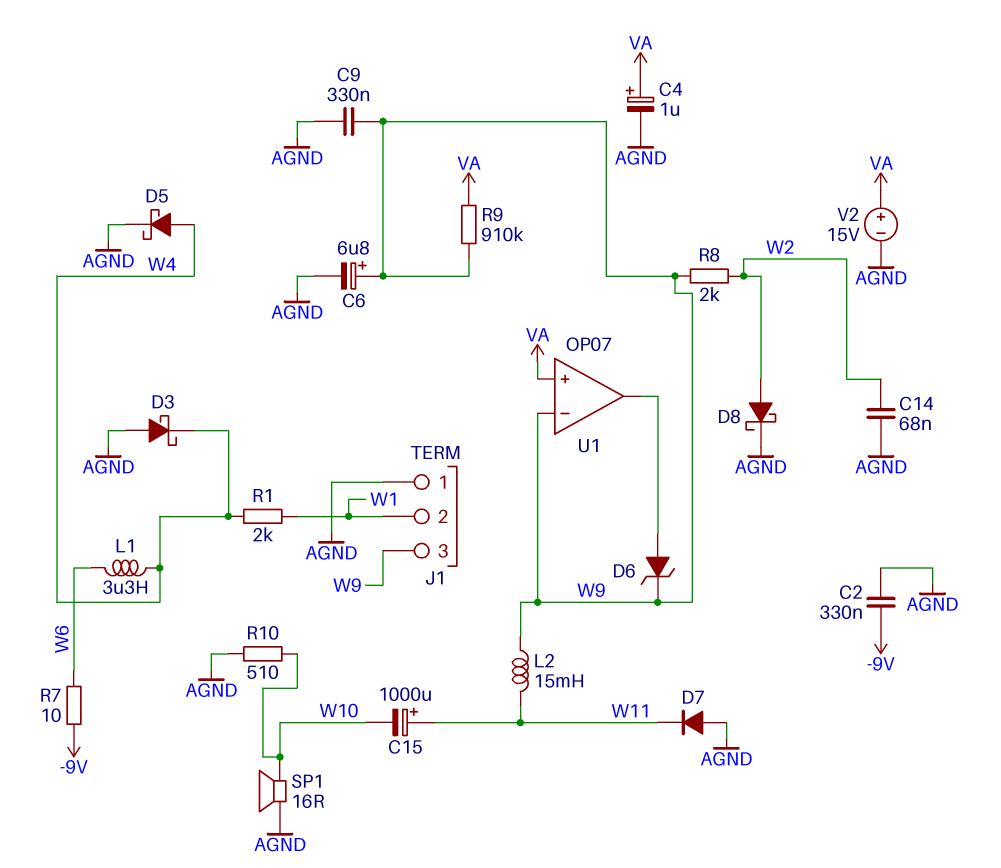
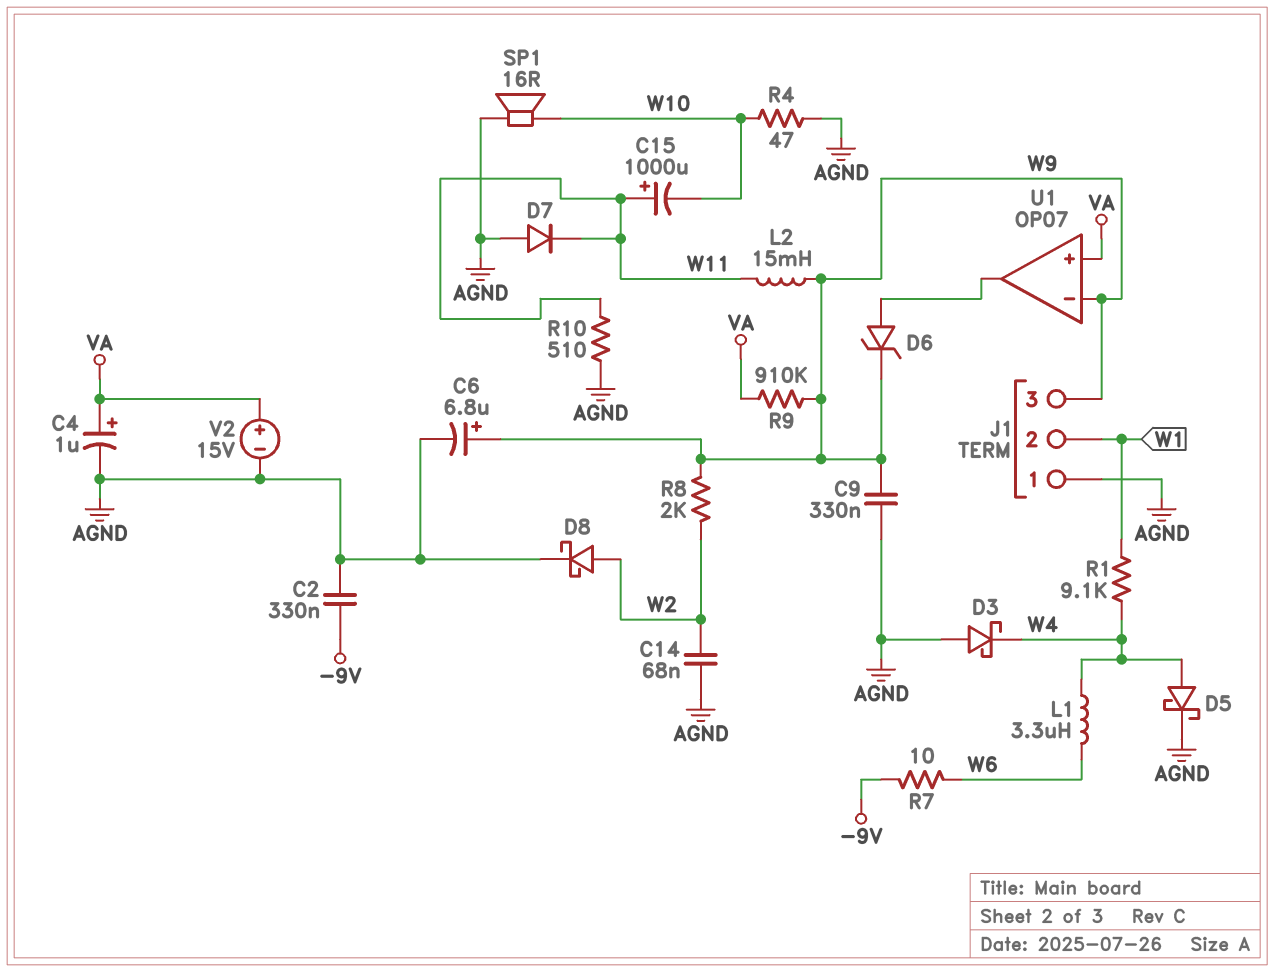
R1: 2k (W1, W4) -> 9.1k (W1, W4)
R4: none -> 47 (AGND, W10)
R10: 510 (AGND, W10) -> 510 (AGND, W11)

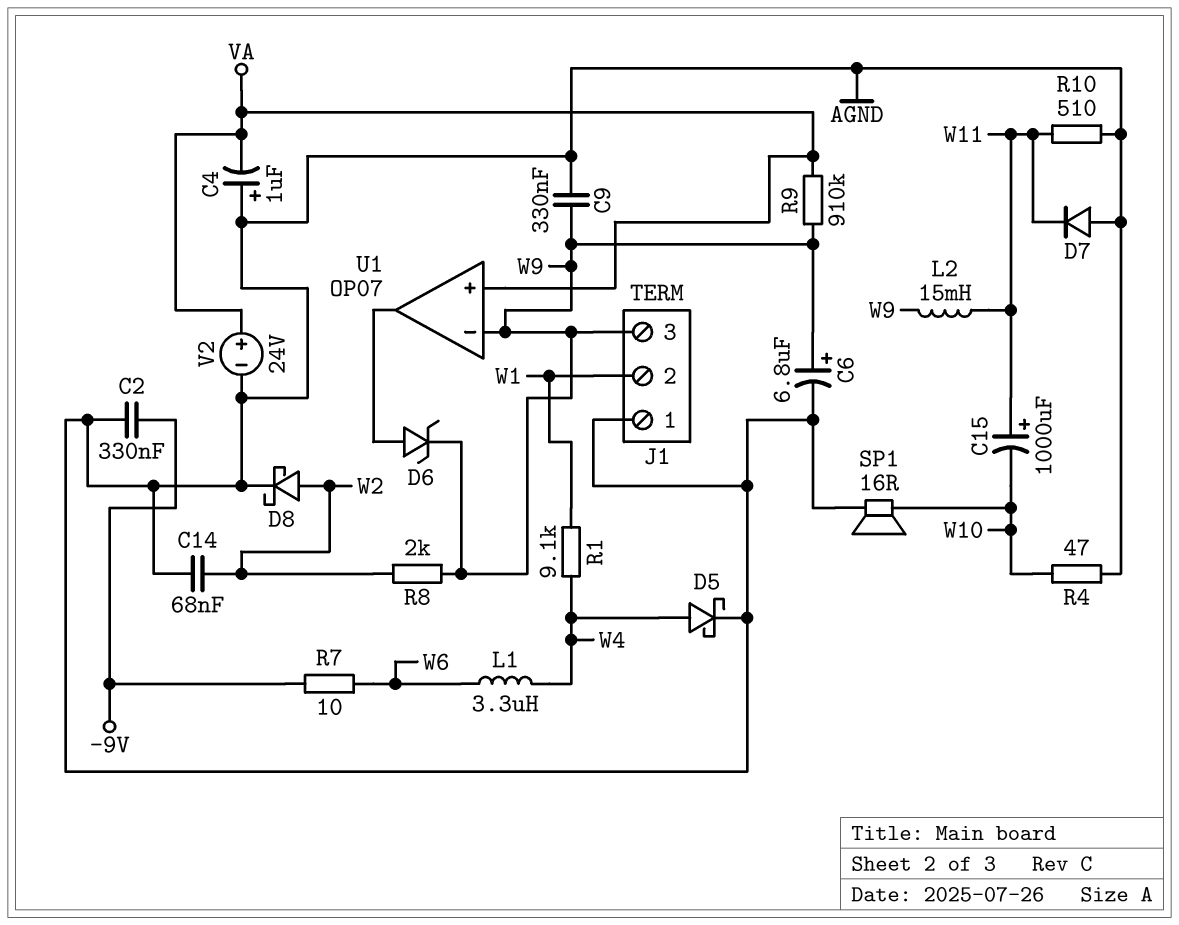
C4: 1uF (plus VA, minus AGND) -> 1uF (plus AGND, minus VA)
D3: schottky (A AGND, K W4) -> none
V2: 15V (plus VA, minus AGND) -> 24V (plus VA, minus AGND)

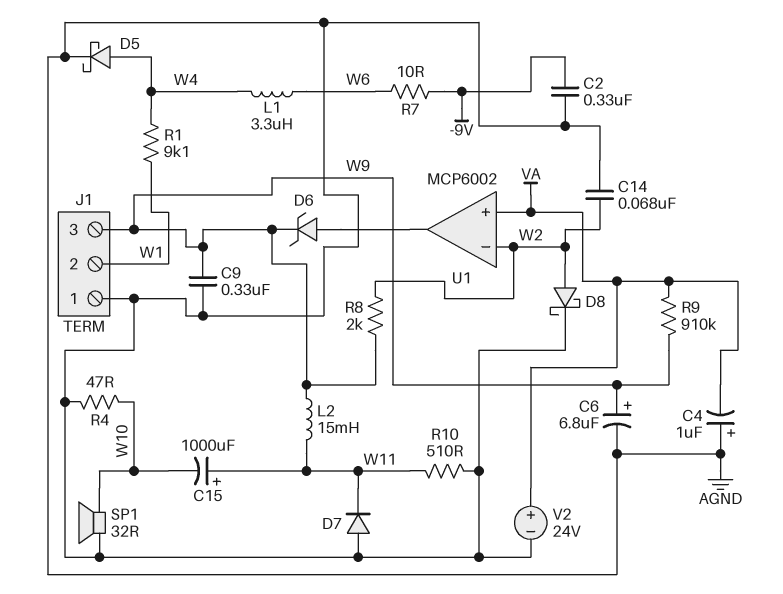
SP1: speaker 16R (AGND, W10) -> speaker 32R (AGND, W10)
U1: OP07 -> MCP6002
U1 pin in-: W9 -> W2

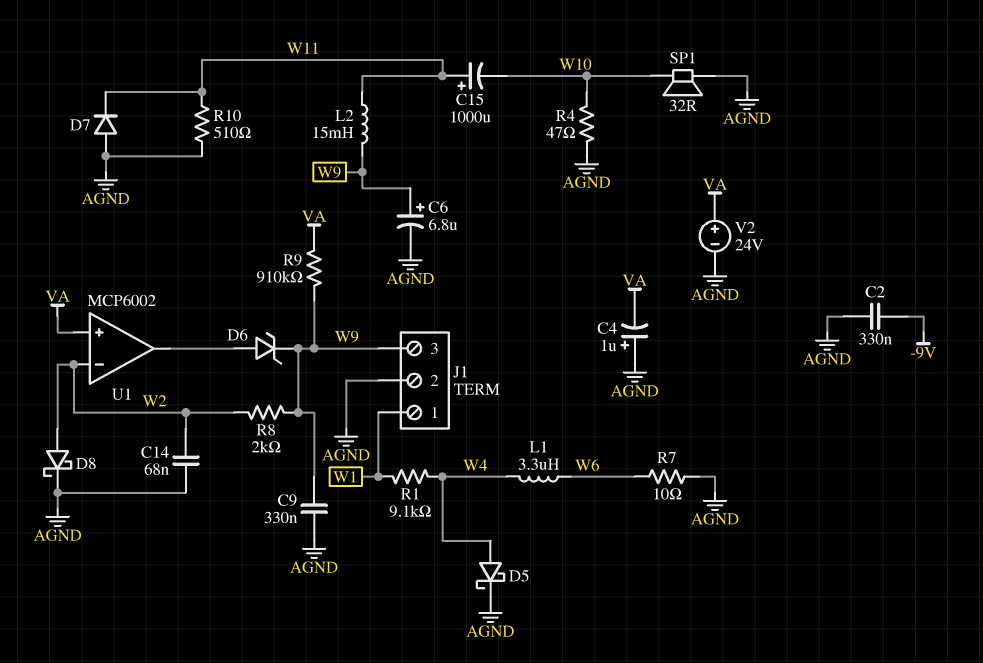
J1 pin 1: AGND -> W1
J1 pin 2: W1 -> AGND
R7: 10 (-9V, W6) -> 10 (AGND, W6)

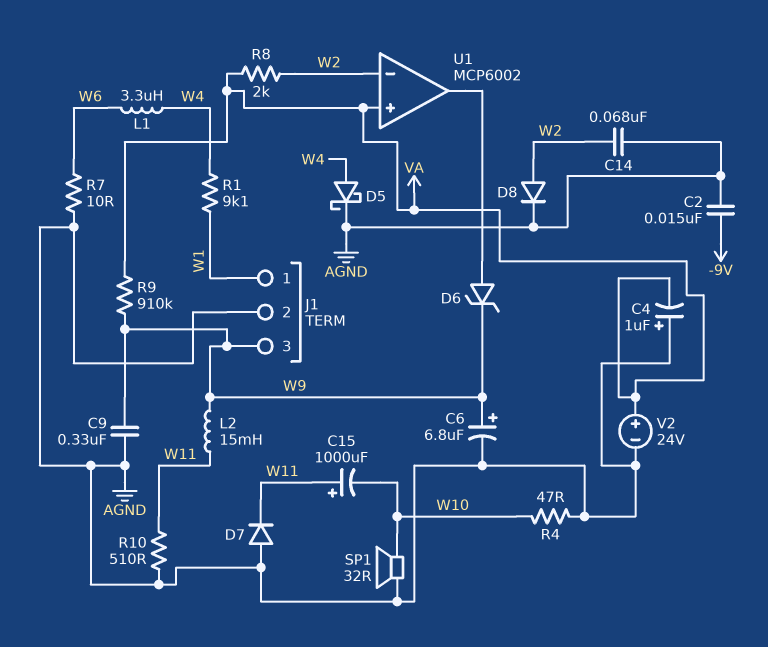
C2: 330nF (-9V, AGND) -> 15nF (-9V, AGND)
D8: schottky (A W2, K AGND) -> diode (A W2, K AGND)
R8: 2k (W2, W9) -> 2k (VA, W2)

